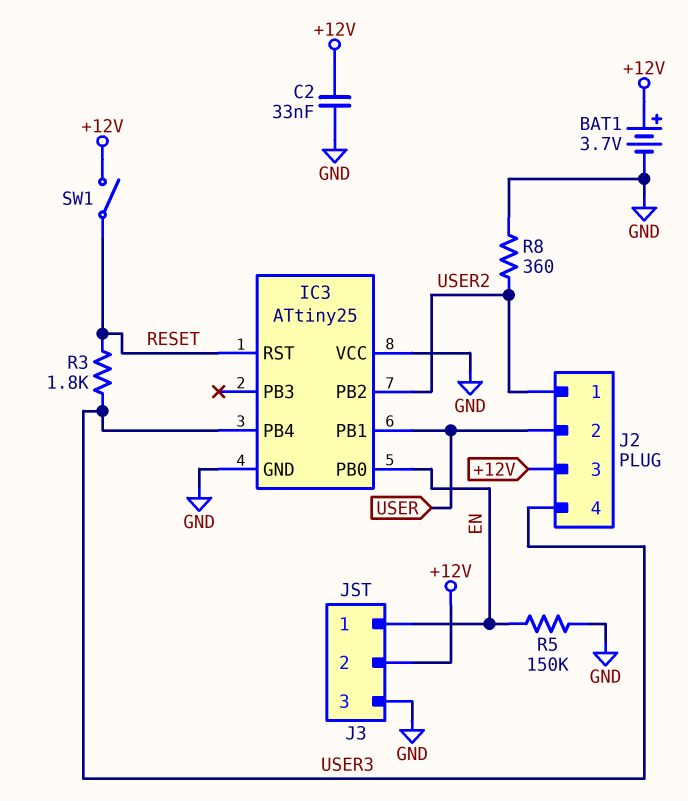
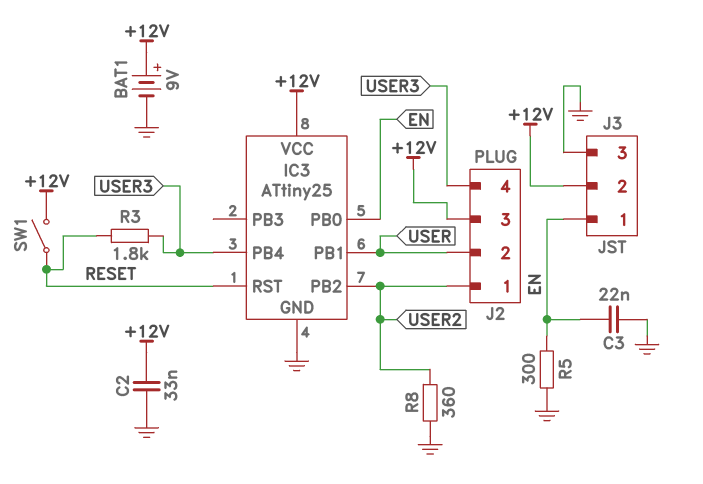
BAT1: 3.7V (plus +12V, minus GND) -> 9V (plus +12V, minus GND)
C3: none -> 22nF (EN, GND)
IC3 pin VCC: GND -> +12V
R5: 150k (EN, GND) -> 300 (EN, GND)

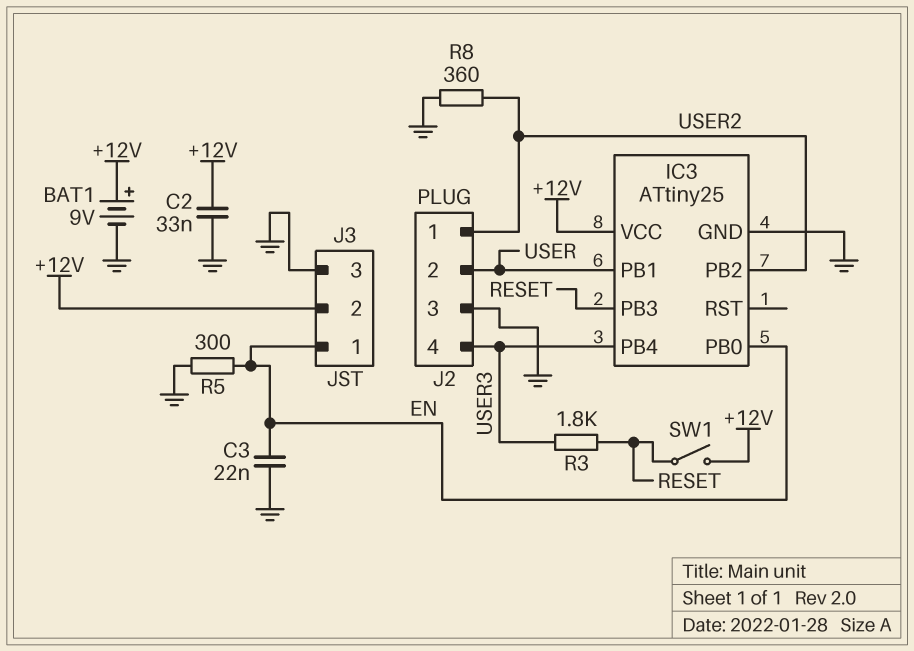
IC3 pin PB3: none -> RESET
IC3 pin RST: RESET -> none
J2 pin 3: +12V -> GND

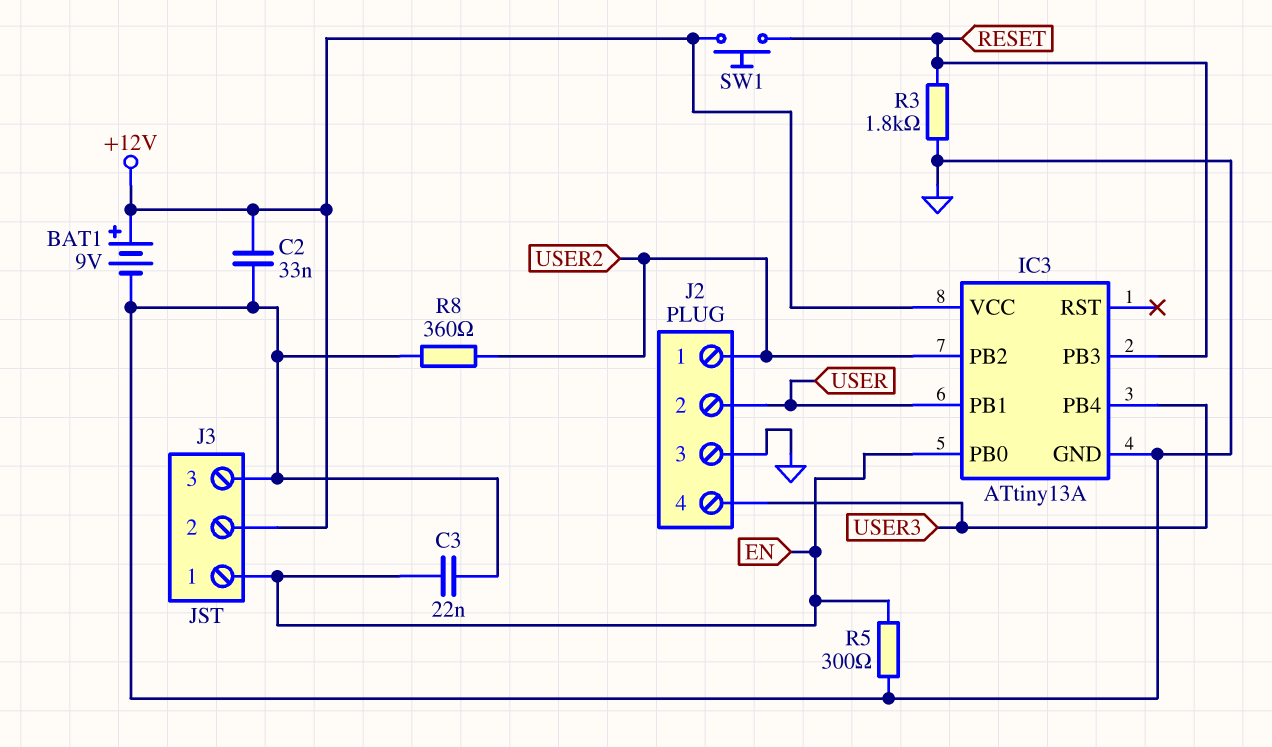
IC3: ATtiny25 -> ATtiny13A
R3: 1.8k (RESET, USER3) -> 1.8k (GND, RESET)
SW1: switch (+12V, RESET) -> button (+12V, RESET)

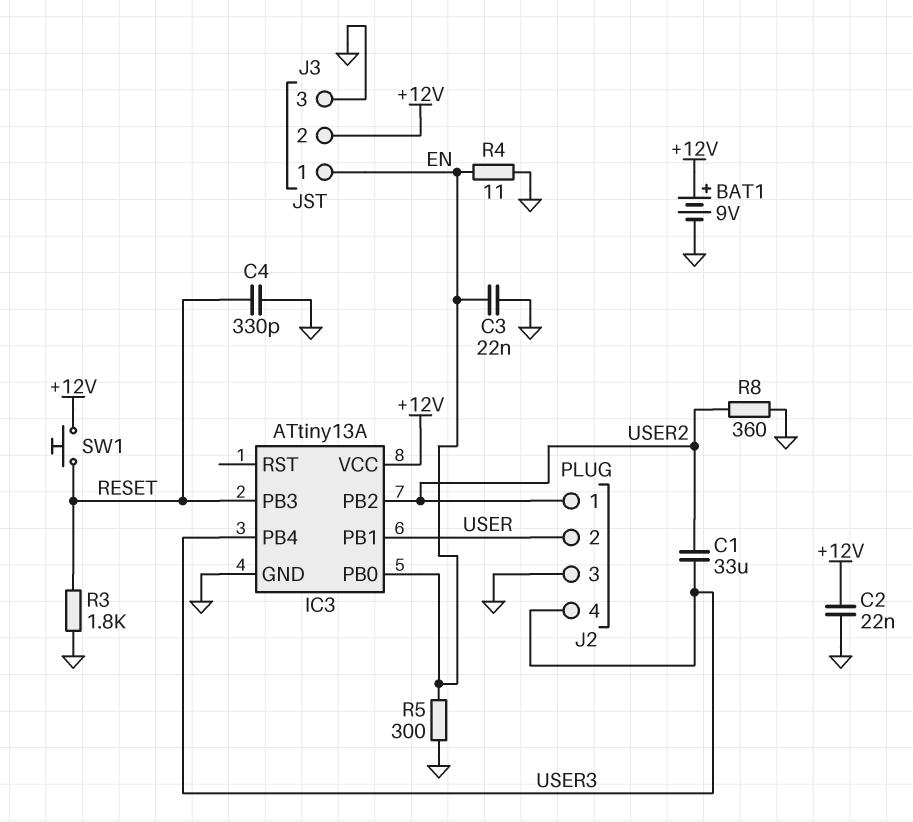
C1: none -> 33uF (USER2, USER3)
C2: 33nF (+12V, GND) -> 22nF (+12V, GND)
C4: none -> 330pF (GND, RESET)
R4: none -> 11 (EN, GND)

